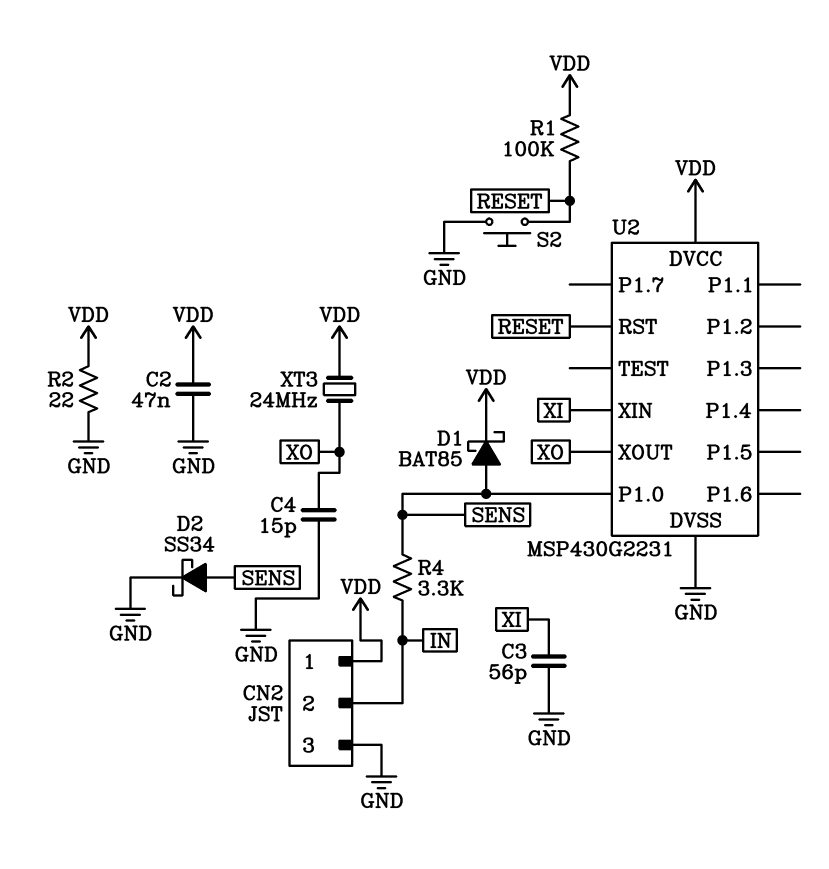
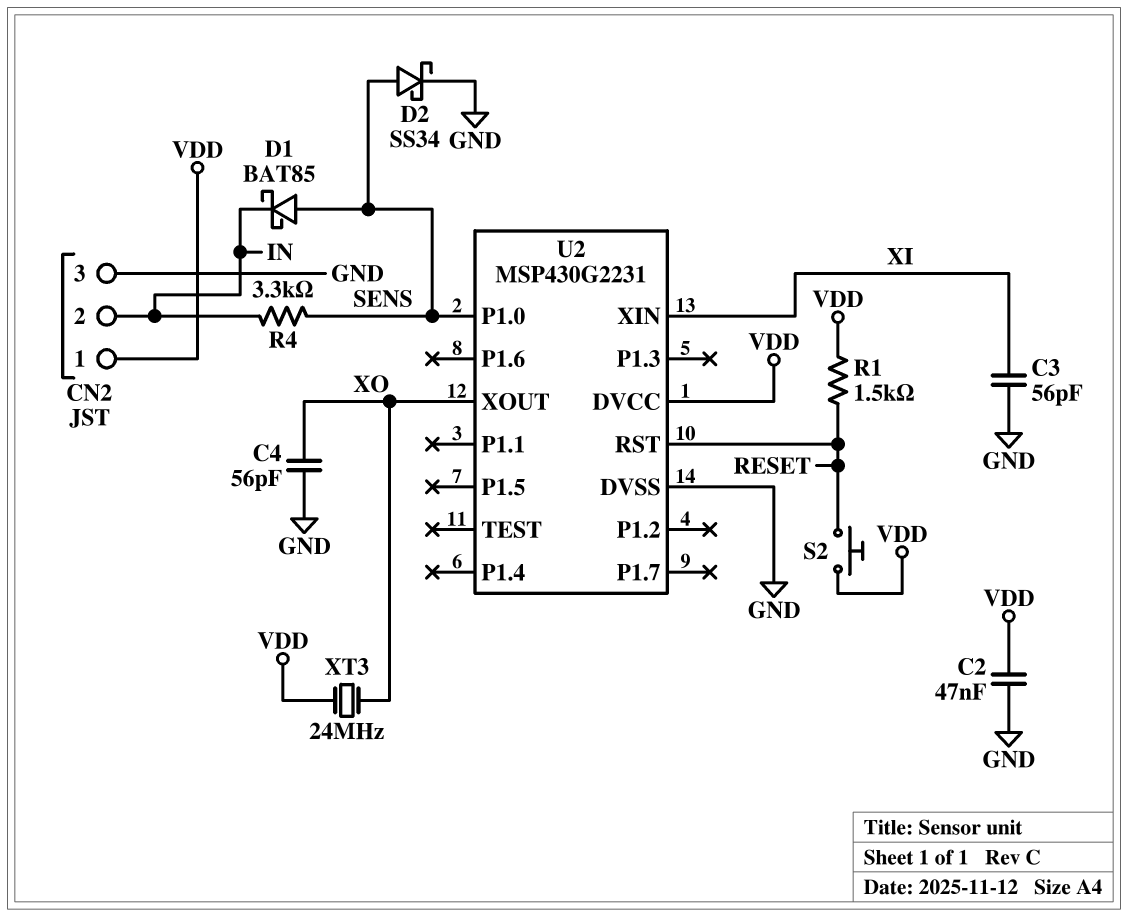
C4: 15pF (GND, XO) -> 56pF (GND, XO)
D1: schottky BAT85 (A SENS, K VDD) -> schottky BAT85 (A SENS, K IN)
R1: 100k (RESET, VDD) -> 1.5k (RESET, VDD)
R2: 22 (GND, VDD) -> none
S2: button (GND, RESET) -> button (RESET, VDD)

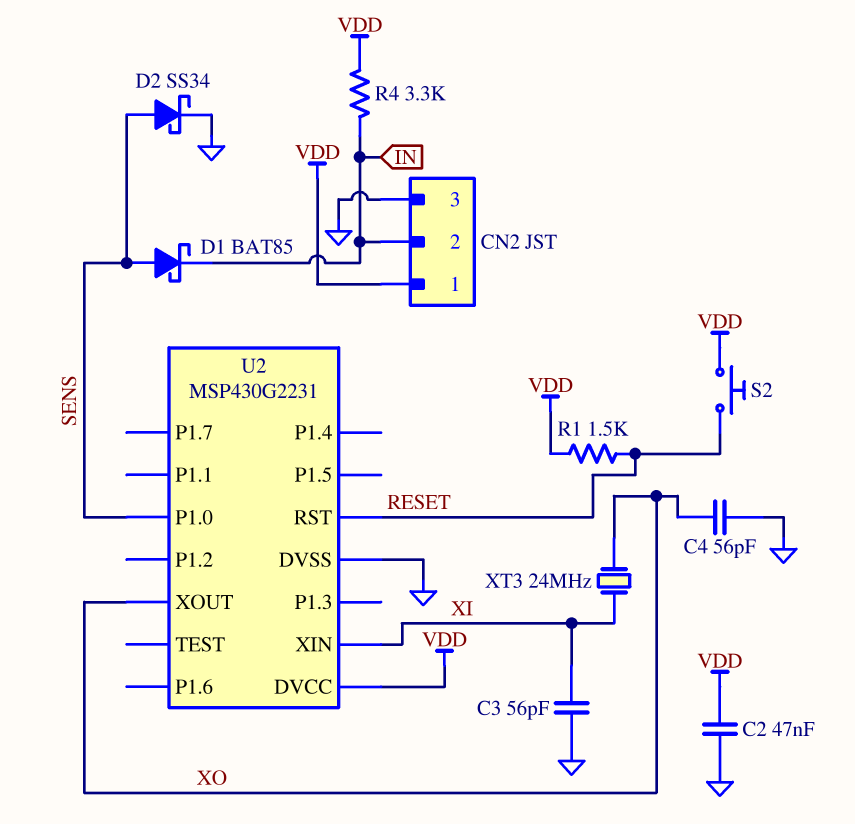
R4: 3.3k (IN, SENS) -> 3.3k (IN, VDD)
XT3: 24MHz (VDD, XO) -> 24MHz (XI, XO)

